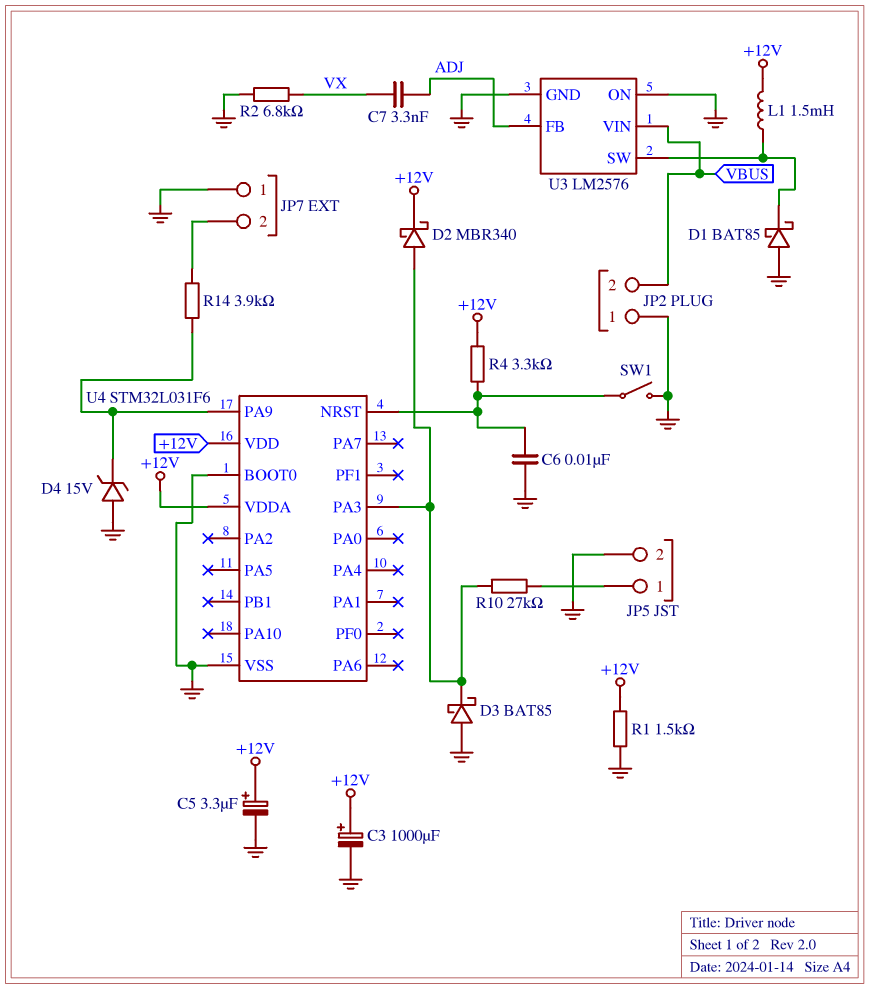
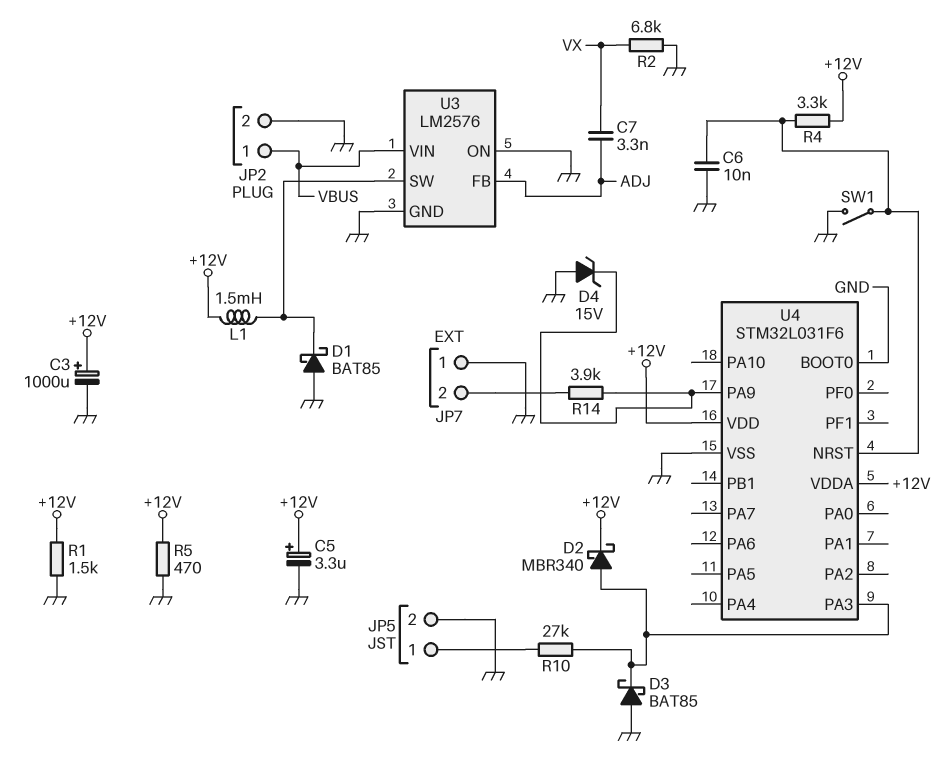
JP2 pin 1: GND -> VBUS
JP2 pin 2: VBUS -> GND
R5: none -> 470 (+12V, GND)

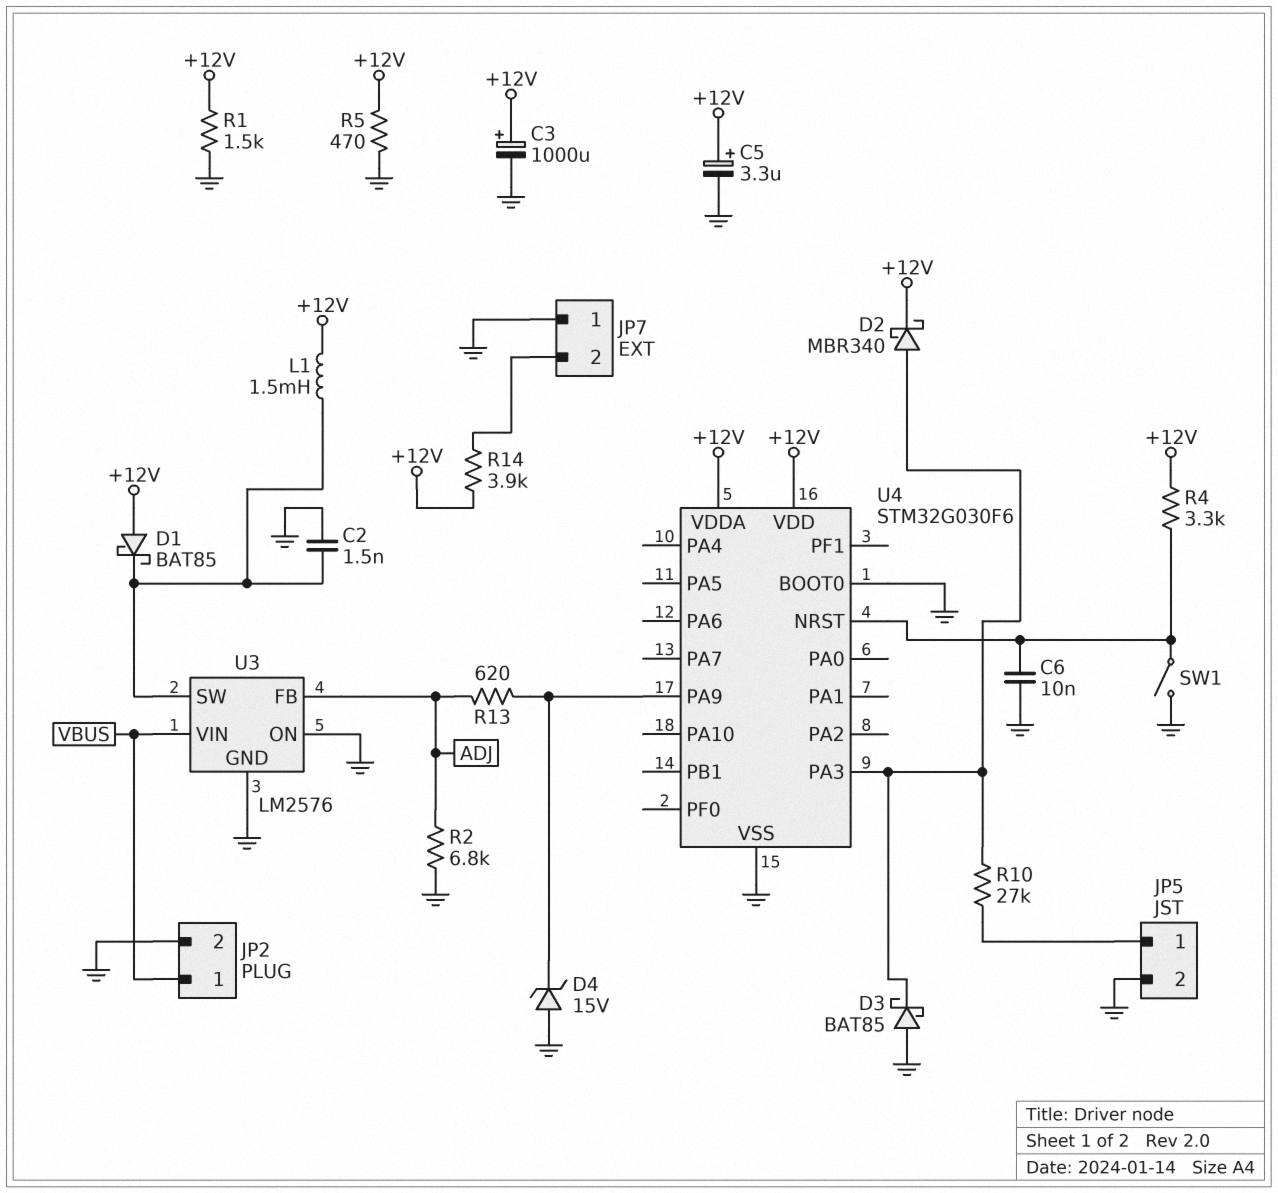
C2: none -> 1.5nF (GND, U3/SW)
C7: 3.3nF (ADJ, VX) -> none
D1: schottky BAT85 (A GND, K U3/SW) -> schottky BAT85 (A +12V, K U3/SW)
R2: 6.8k (GND, VX) -> 6.8k (ADJ, GND)
R13: none -> 620 (ADJ, U4/PA9)
R14: 3.9k (JP7/2, U4/PA9) -> 3.9k (+12V, JP7/2)
U4: STM32L031F6 -> STM32G030F6

